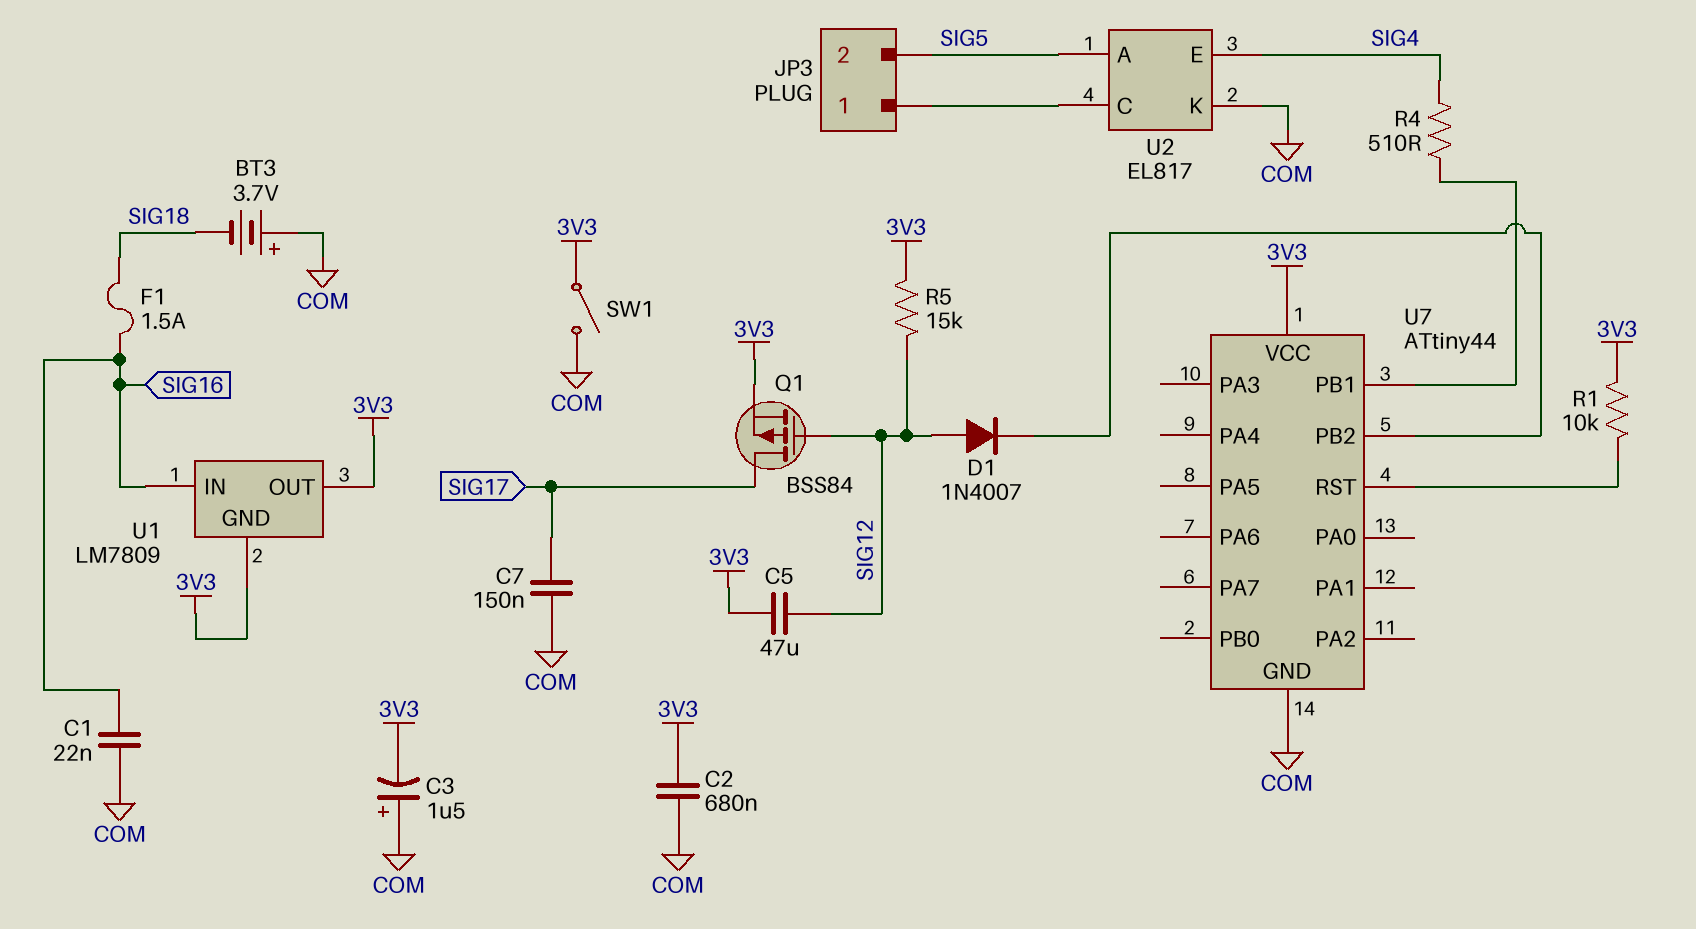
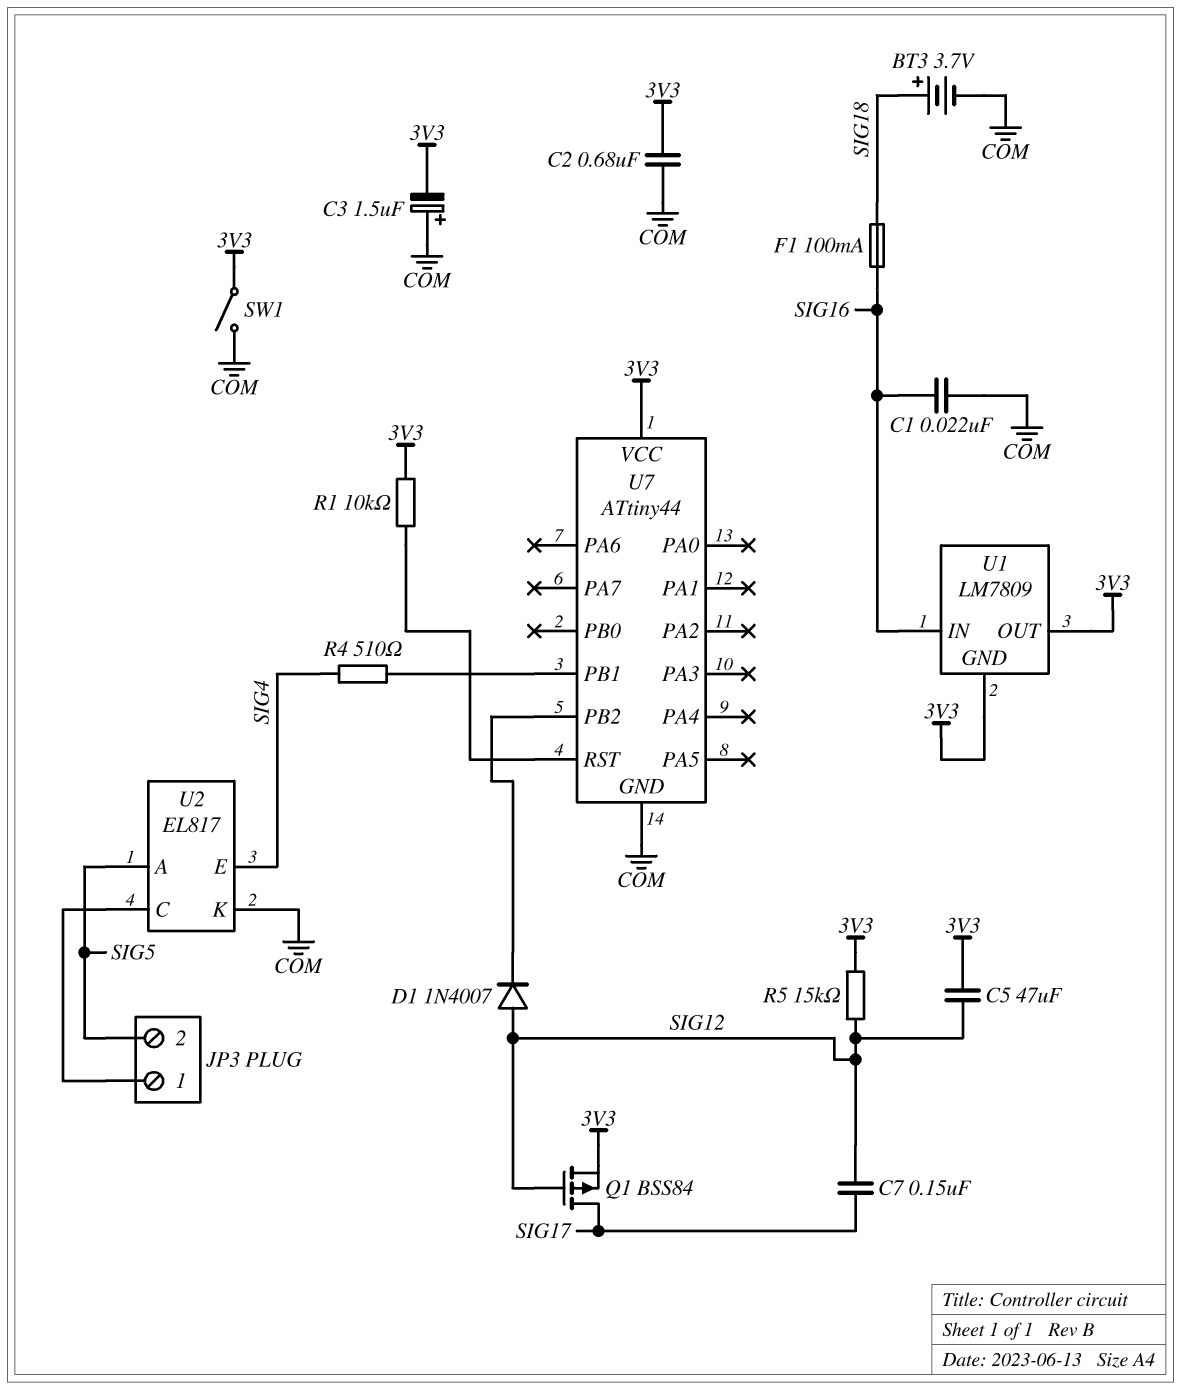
BT3: 3.7V (plus COM, minus SIG18) -> 3.7V (plus SIG18, minus COM)
C7: 150nF (COM, SIG17) -> 150nF (SIG12, SIG17)
F1: 1.5A (SIG16, SIG18) -> 100mA (SIG16, SIG18)

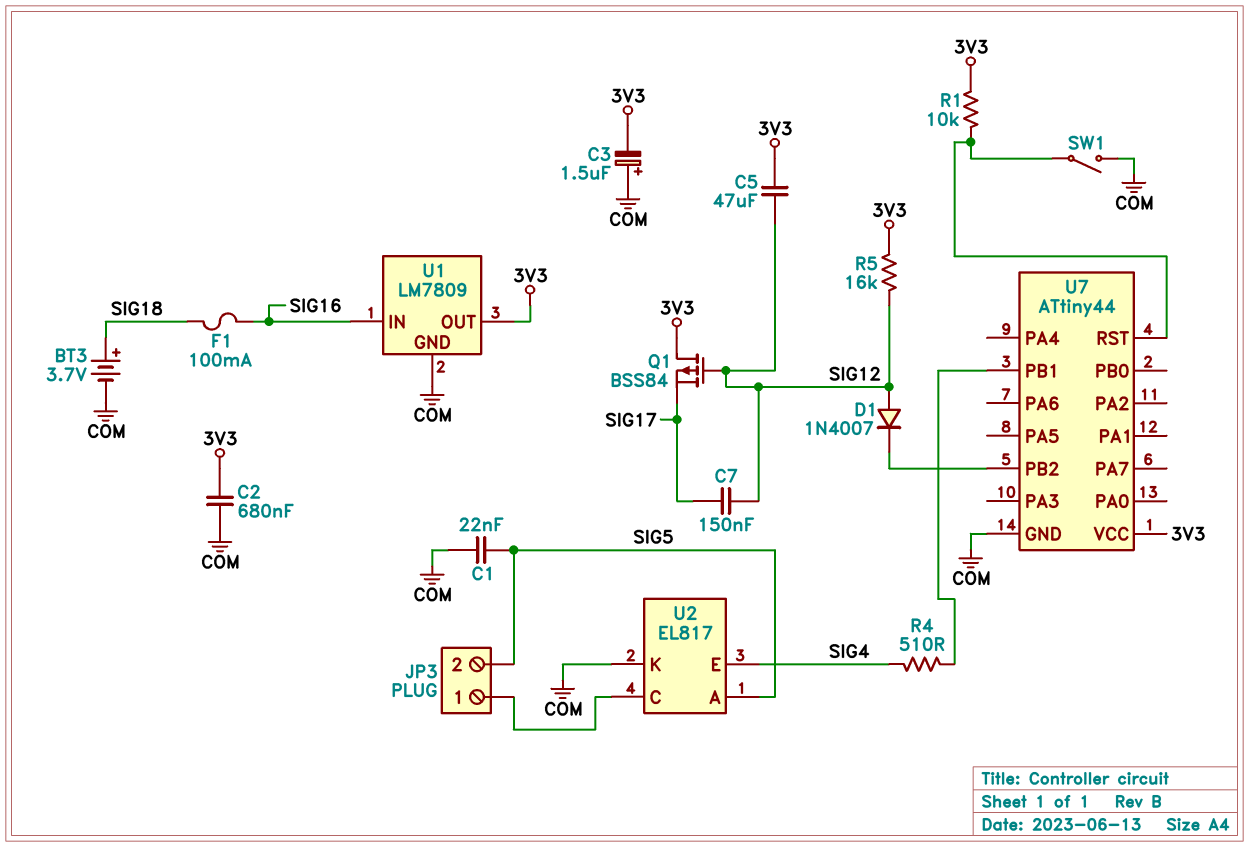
C1: 22nF (COM, SIG16) -> 22nF (COM, SIG5)
Q1: PMOS BSS84 (G SIG12, D SIG17, S 3V3) -> PMOS BSS84 (G SIG12, D 3V3, S SIG17)
R5: 15k (3V3, SIG12) -> 16k (3V3, SIG12)
SW1: switch (3V3, COM) -> switch (COM, U7/RST)
U1 pin GND: 3V3 -> COM

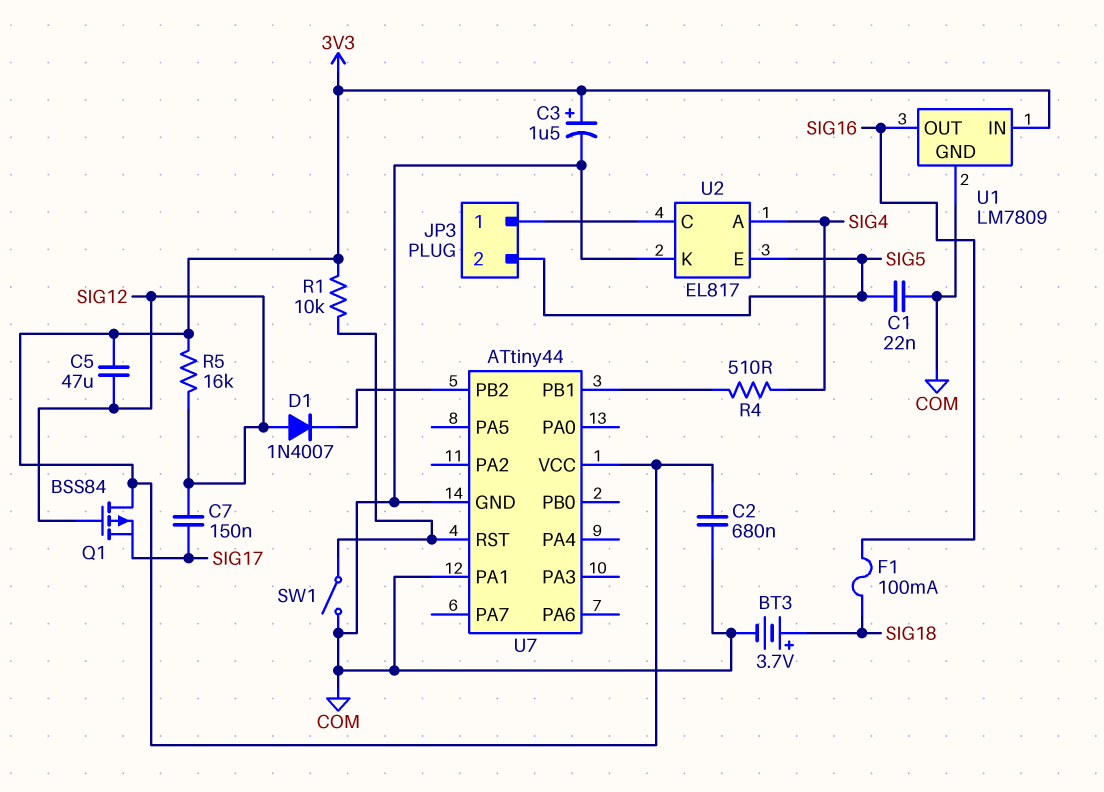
C3: 1.5uF (plus COM, minus 3V3) -> 1.5uF (plus 3V3, minus COM)
U1 pin IN: SIG16 -> 3V3
U1 pin OUT: 3V3 -> SIG16
U2 pin A: SIG5 -> SIG4
U2 pin E: SIG4 -> SIG5
U7 pin PA1: none -> COM

